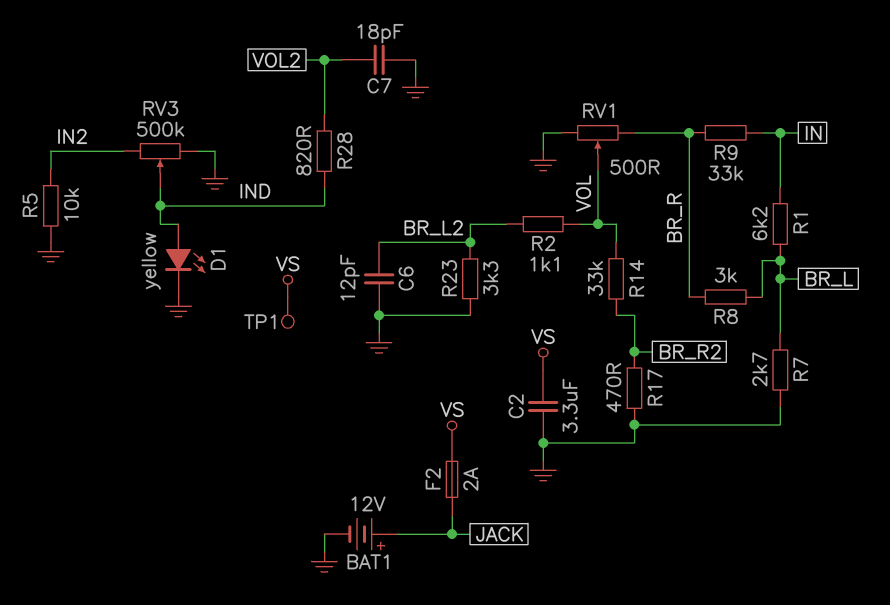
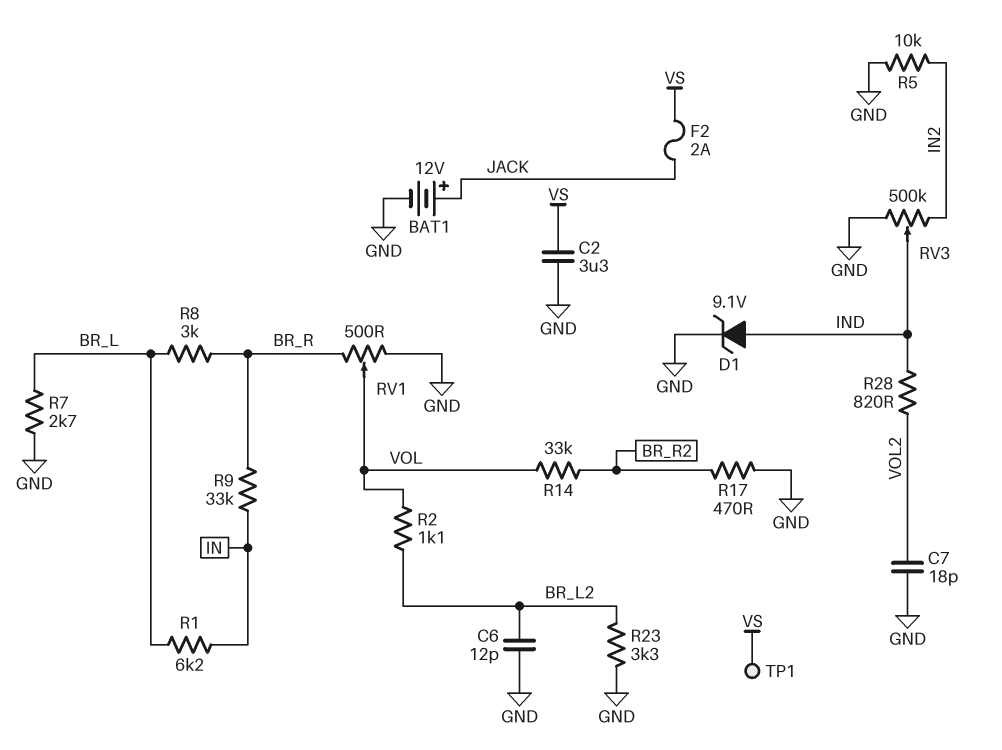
D1: LED yellow (A IND, K GND) -> zener 9.1V (A IND, K GND)

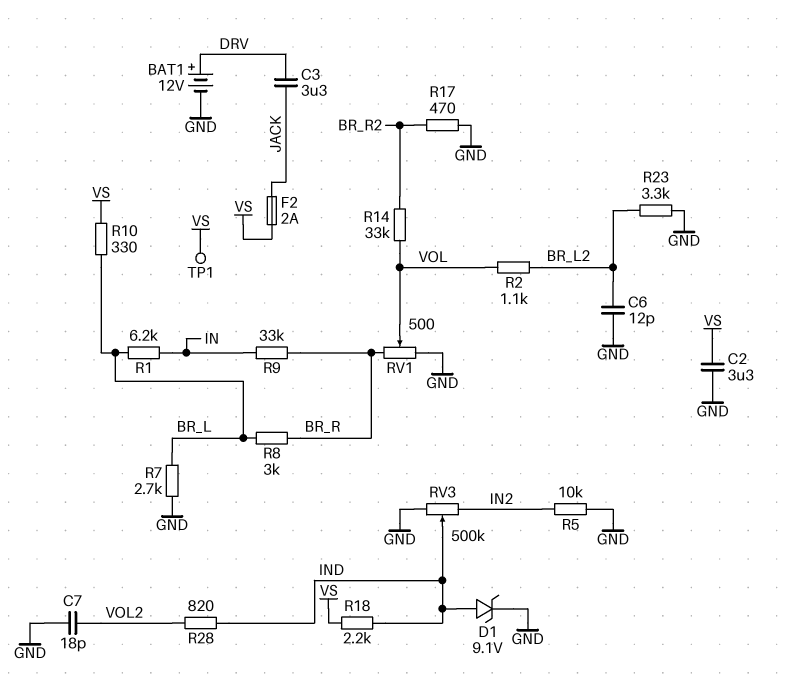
BAT1: 12V (plus JACK, minus GND) -> 12V (plus DRV, minus GND)
C3: none -> 3.3uF (DRV, JACK)
R10: none -> 330 (BR_L, VS)
R18: none -> 2.2k (IND, VS)

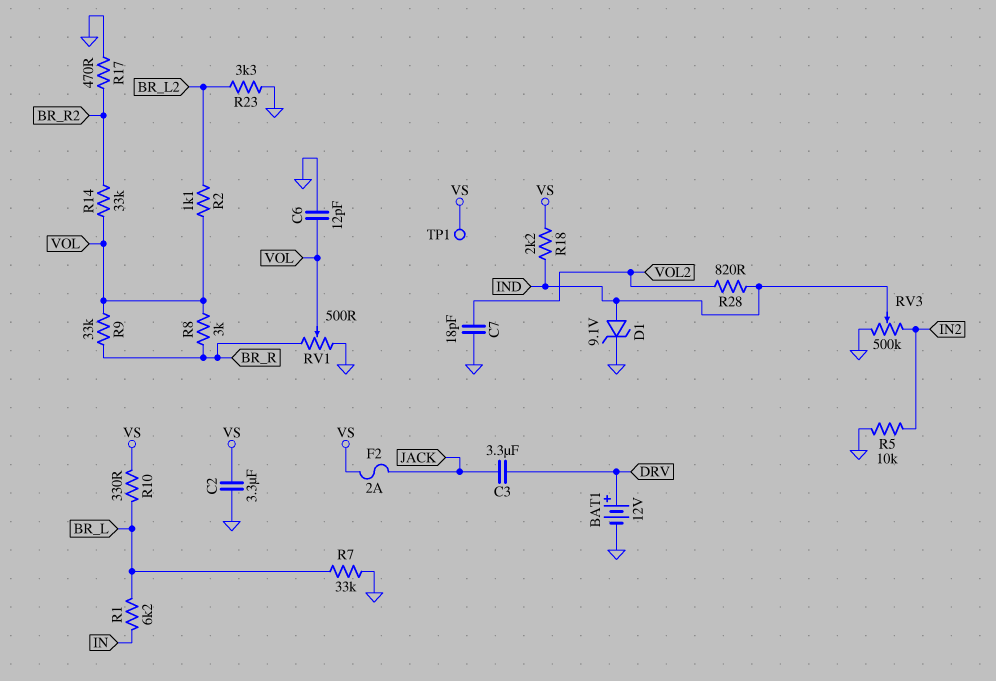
C6: 12pF (BR_L2, GND) -> 12pF (GND, VOL)
R7: 2.7k (BR_L, GND) -> 33k (BR_L, GND)
R8: 3k (BR_L, BR_R) -> 3k (BR_R, VOL)
R9: 33k (BR_R, IN) -> 33k (BR_R, VOL)

